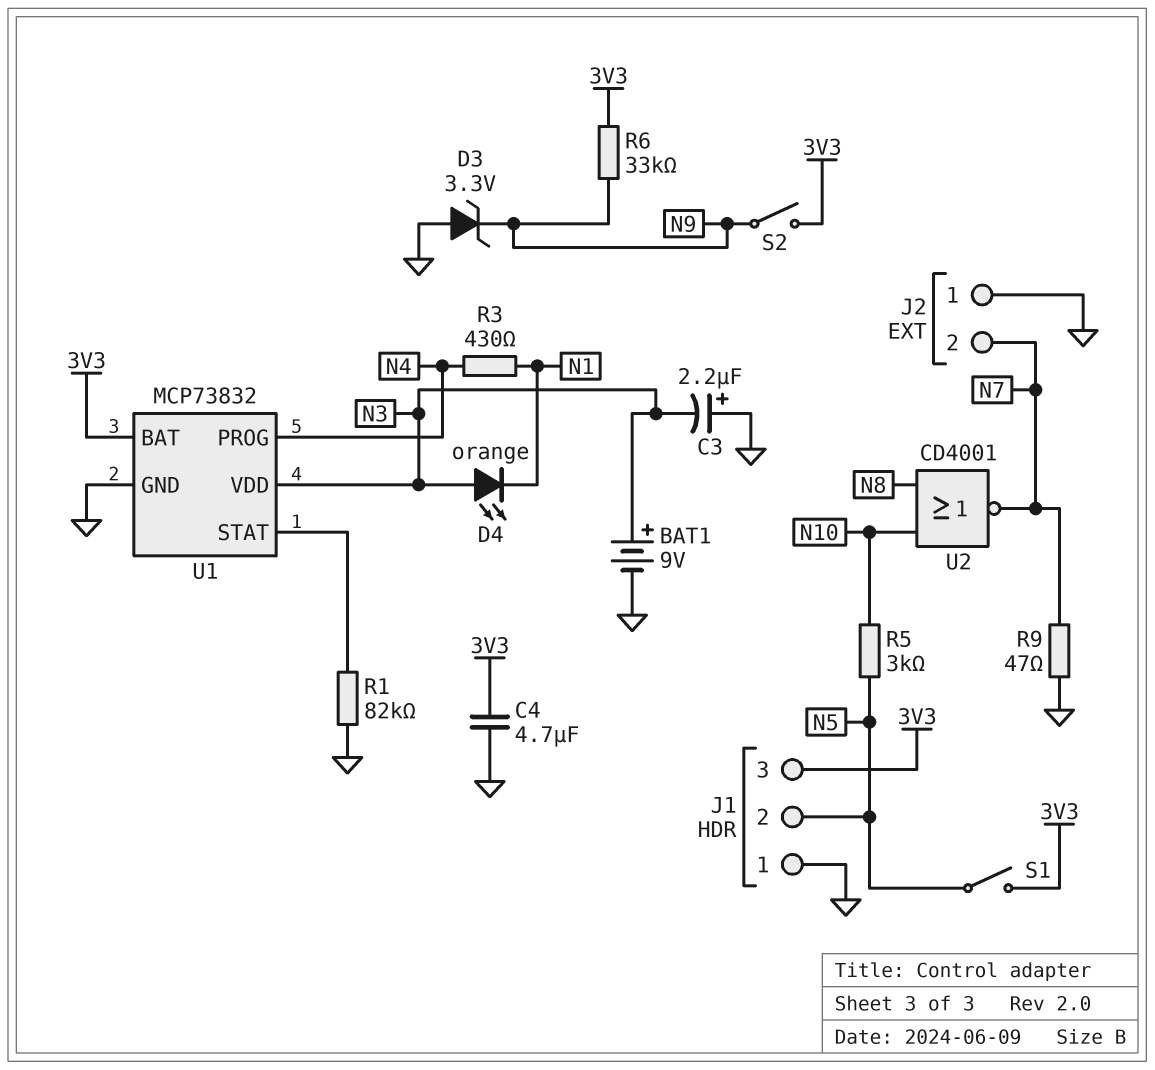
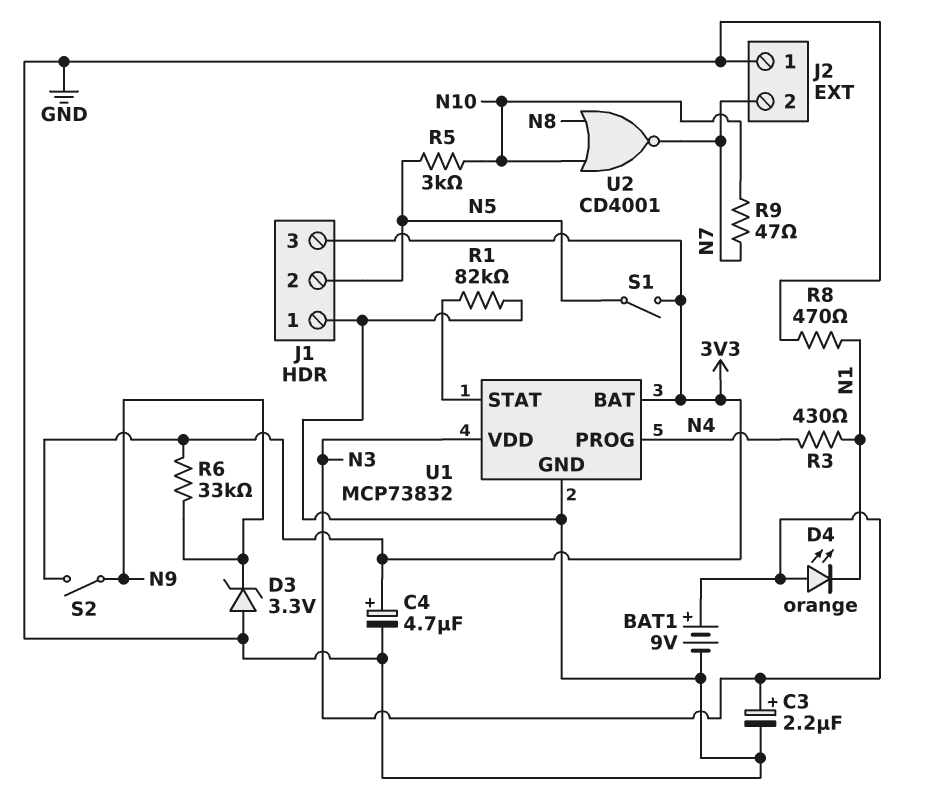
C3: 2.2uF (plus GND, minus N3) -> 2.2uF (plus N3, minus GND)
C4: 4.7uF (3V3, GND) -> 4.7uF (plus 3V3, minus GND)
R8: none -> 470 (GND, N1)
R9: 47 (GND, N7) -> 47 (N7, N10)

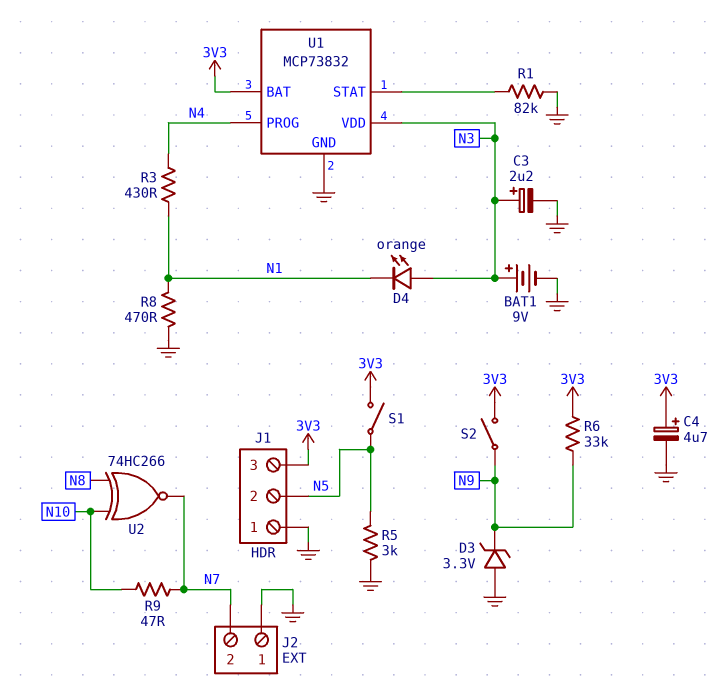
R5: 3k (N5, N10) -> 3k (GND, N5)
U2: NOR CD4001 (in N8, in N10, out N7) -> XNOR 74HC266 (in N8, in N10, out N7)

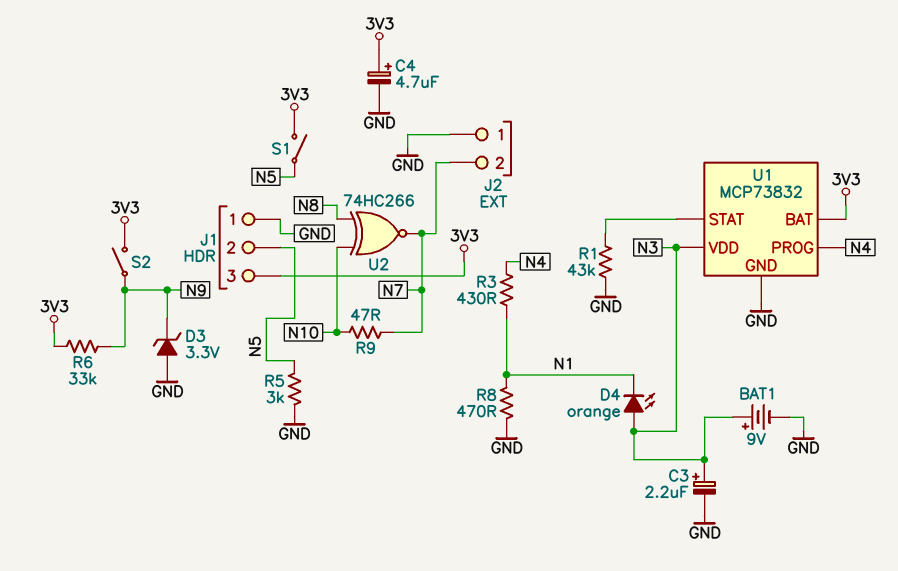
R1: 82k (GND, U1/STAT) -> 43k (GND, U1/STAT)

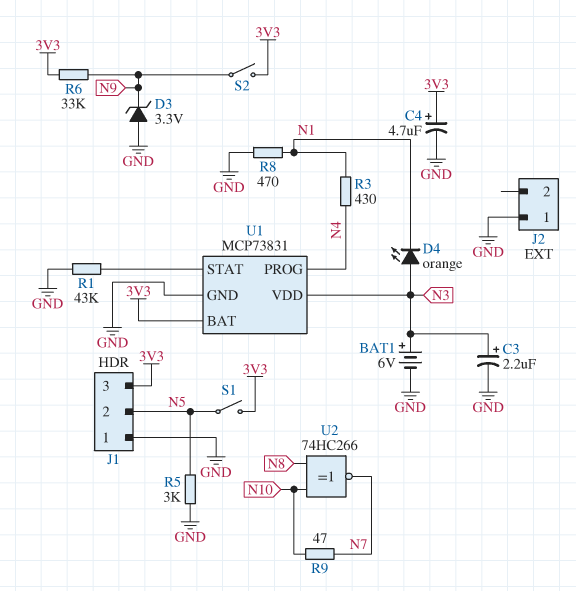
BAT1: 9V (plus N3, minus GND) -> 6V (plus N3, minus GND)
J2 pin 2: N7 -> none
U1: MCP73832 -> MCP73831

